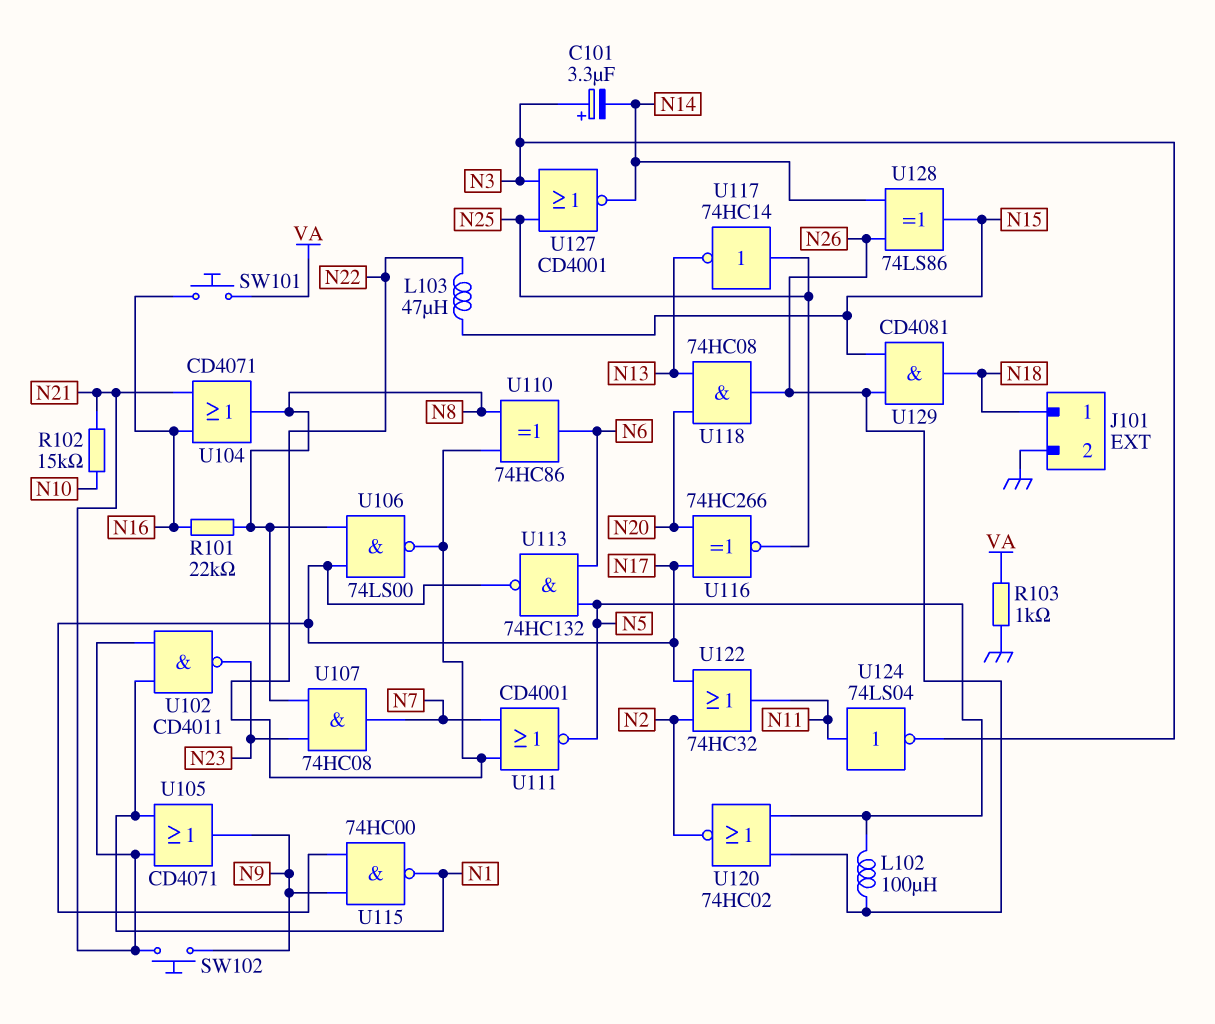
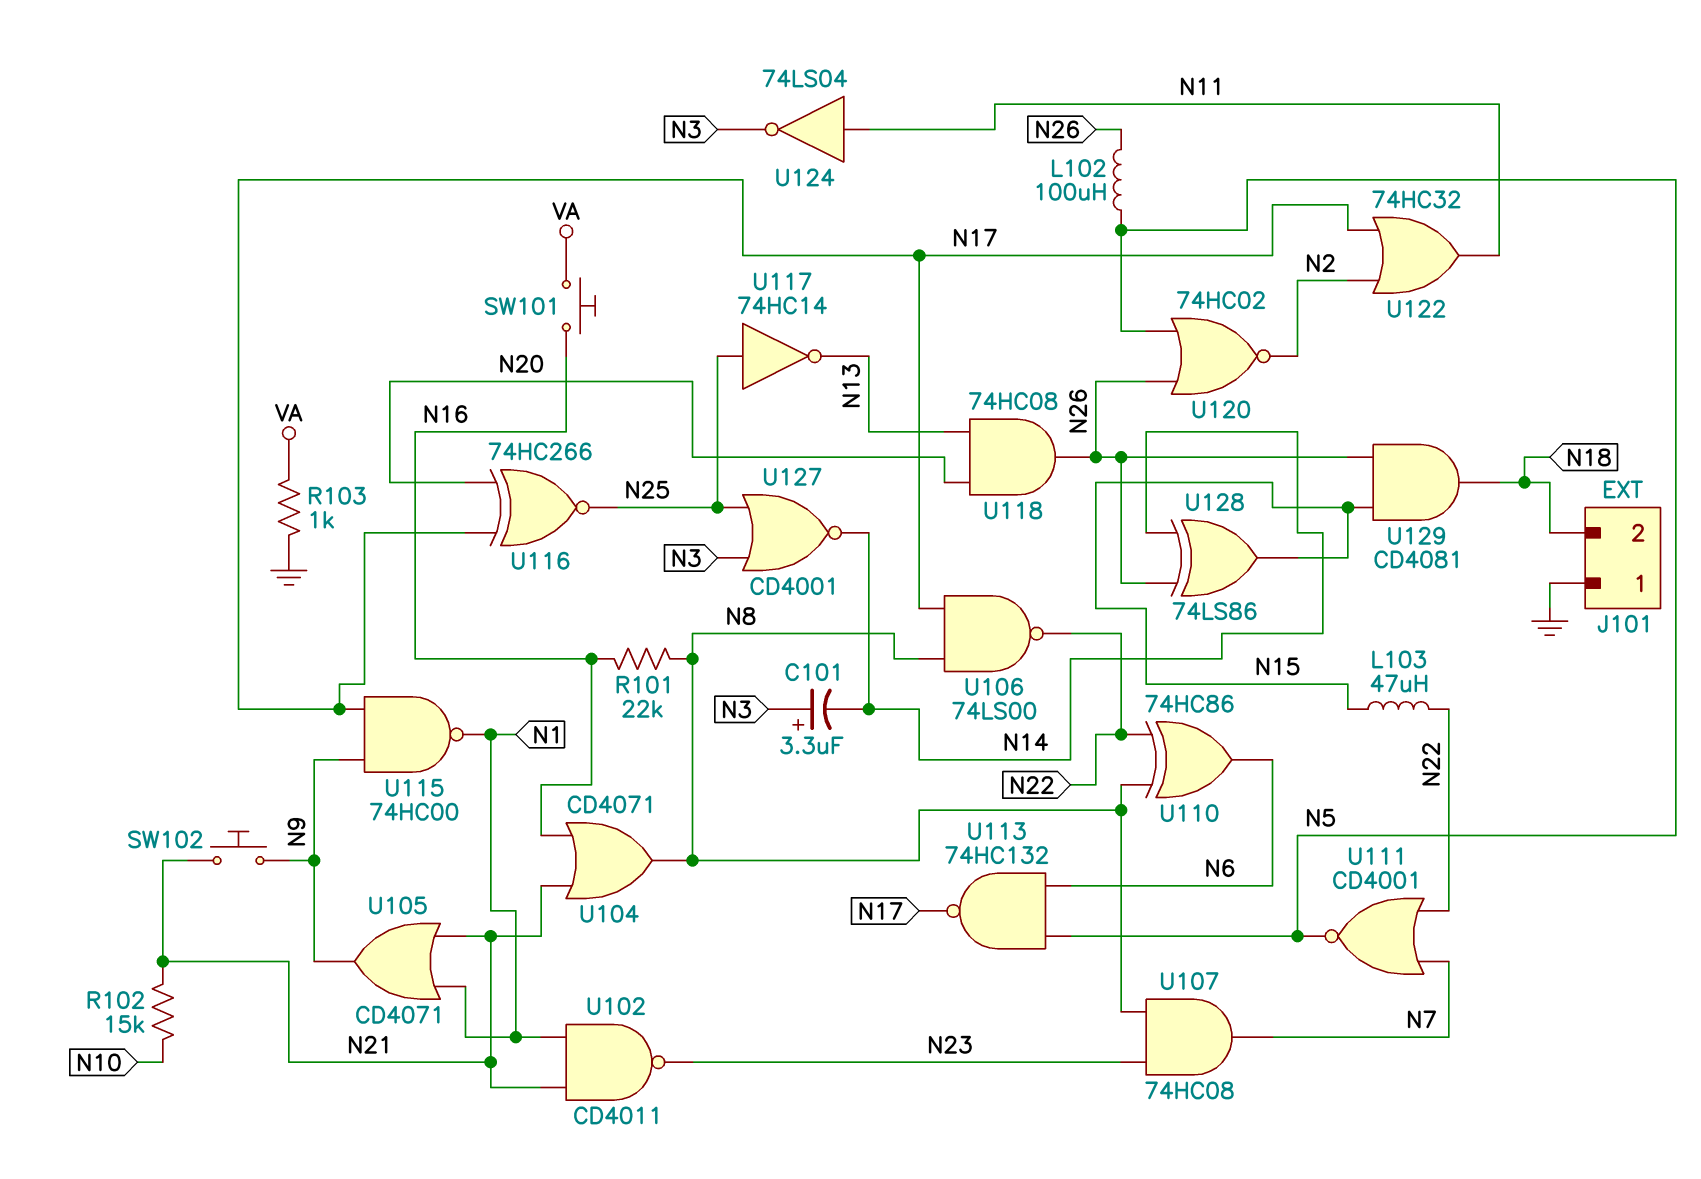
J101 pin 1: N18 -> GND
J101 pin 2: GND -> N18

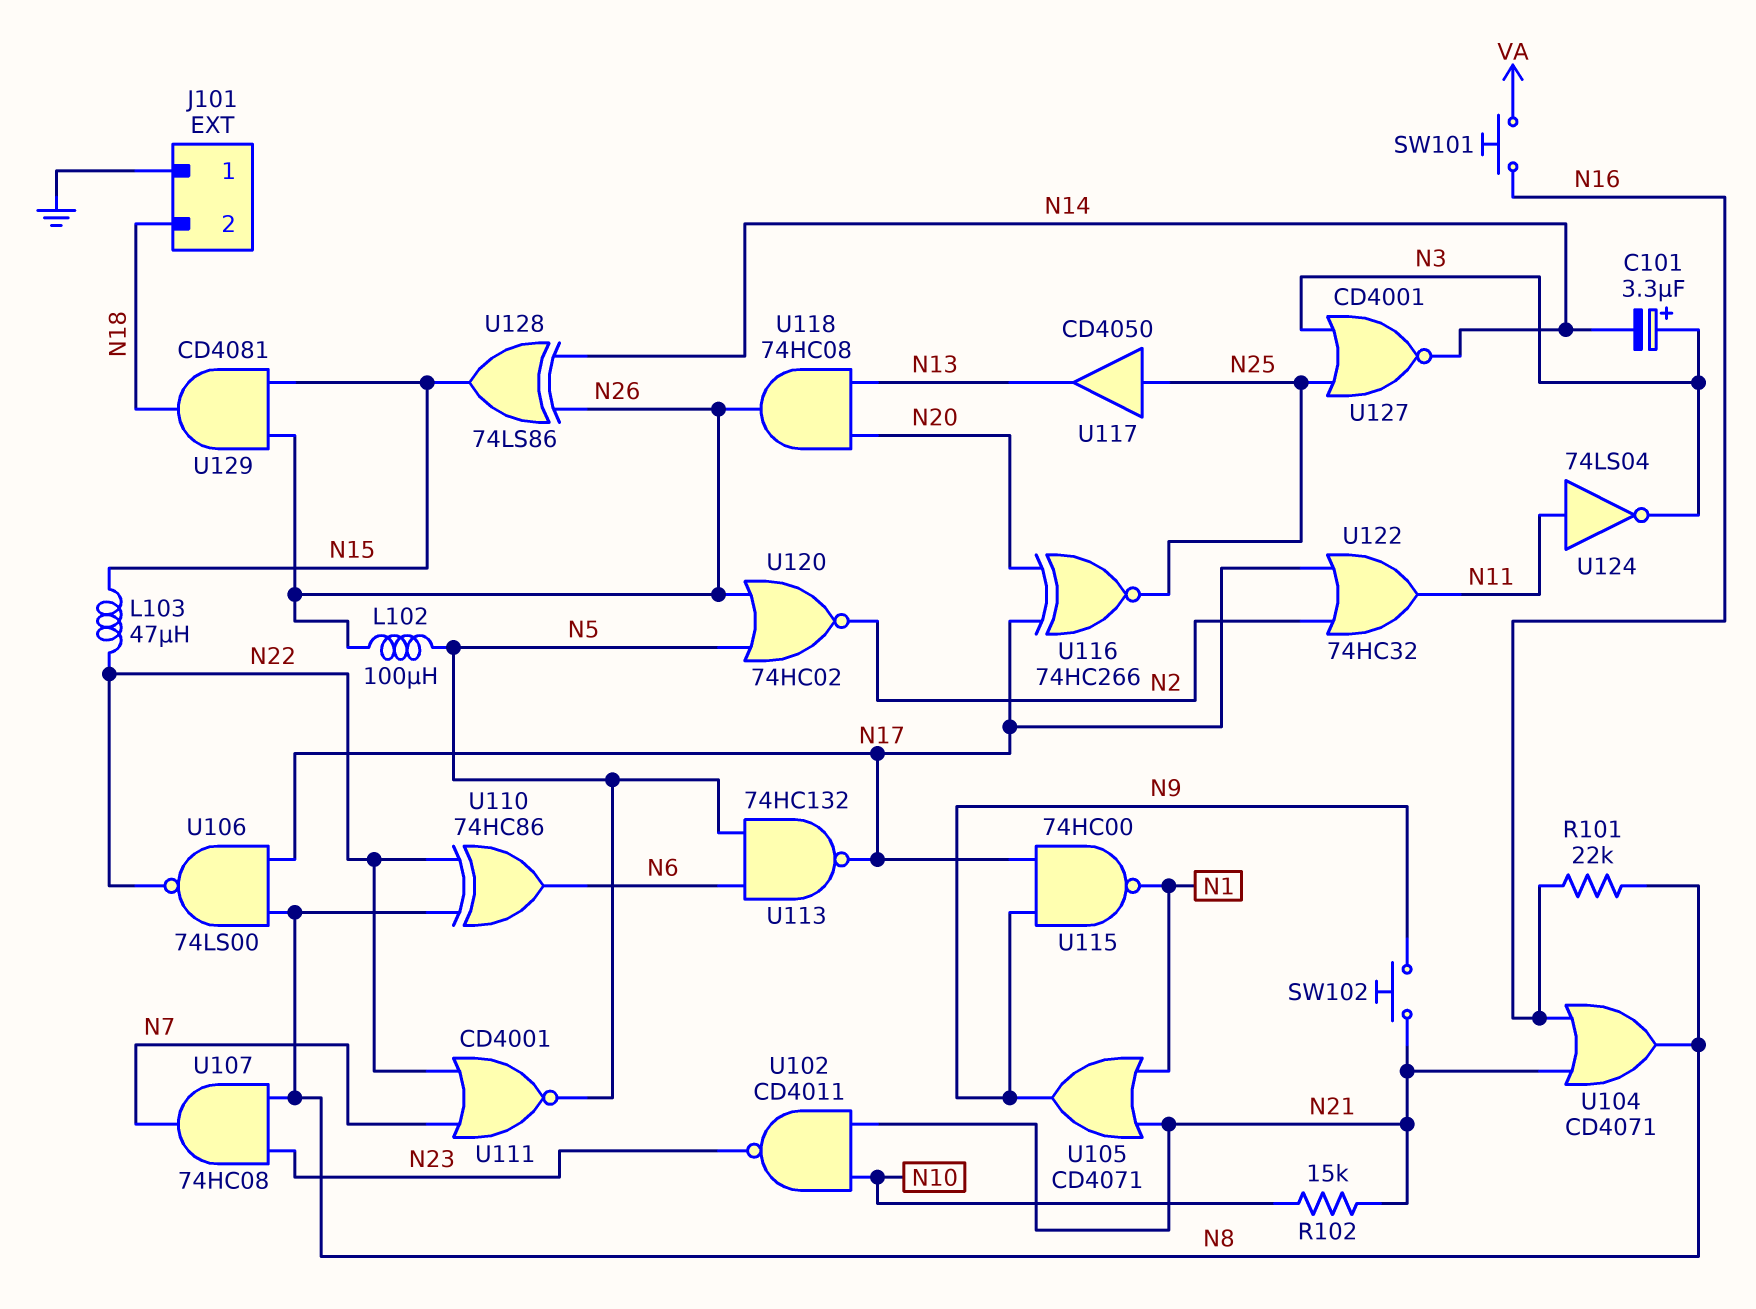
R103: 1k (GND, VA) -> none
U102: NAND CD4011 (in N1, in N21, out N23) -> NAND CD4011 (in N10, in N21, out N23)
U117: NOT 74HC14 (in N25, out N13) -> buffer CD4050 (in N25, out N13)

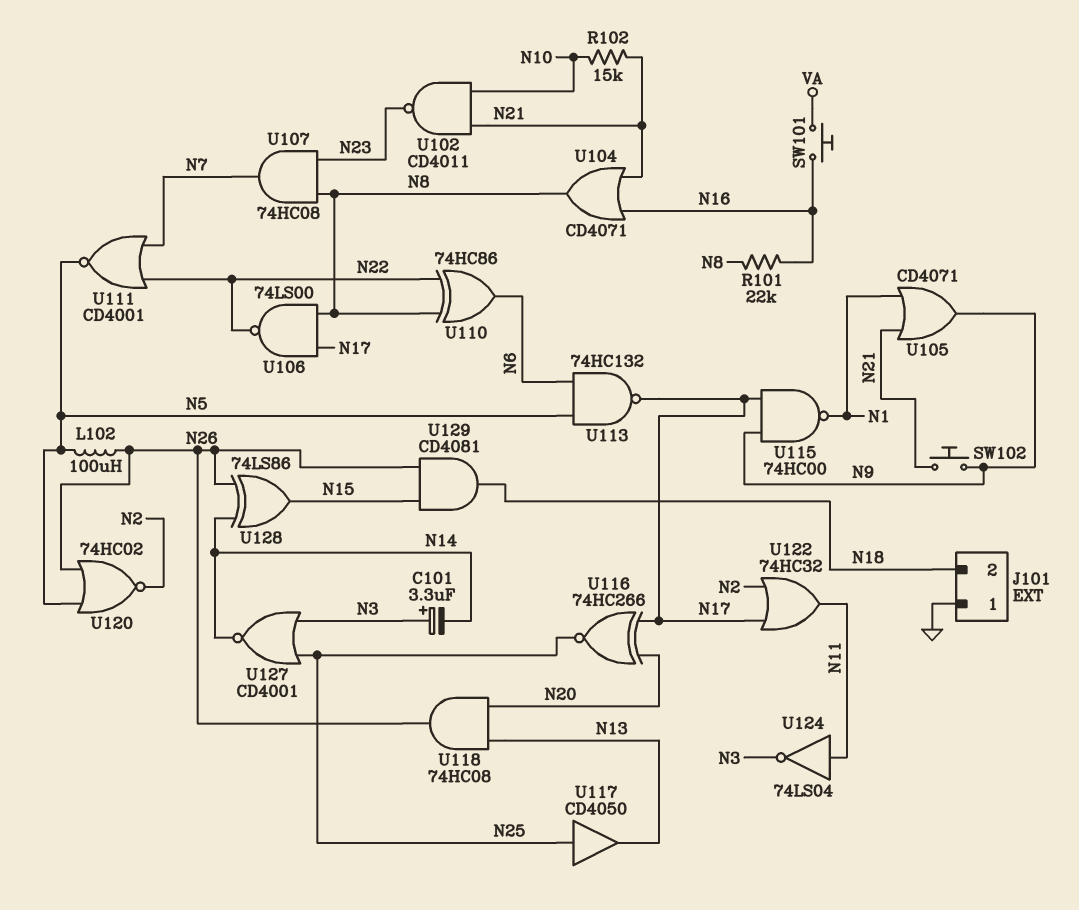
L103: 47uH (N15, N22) -> none

